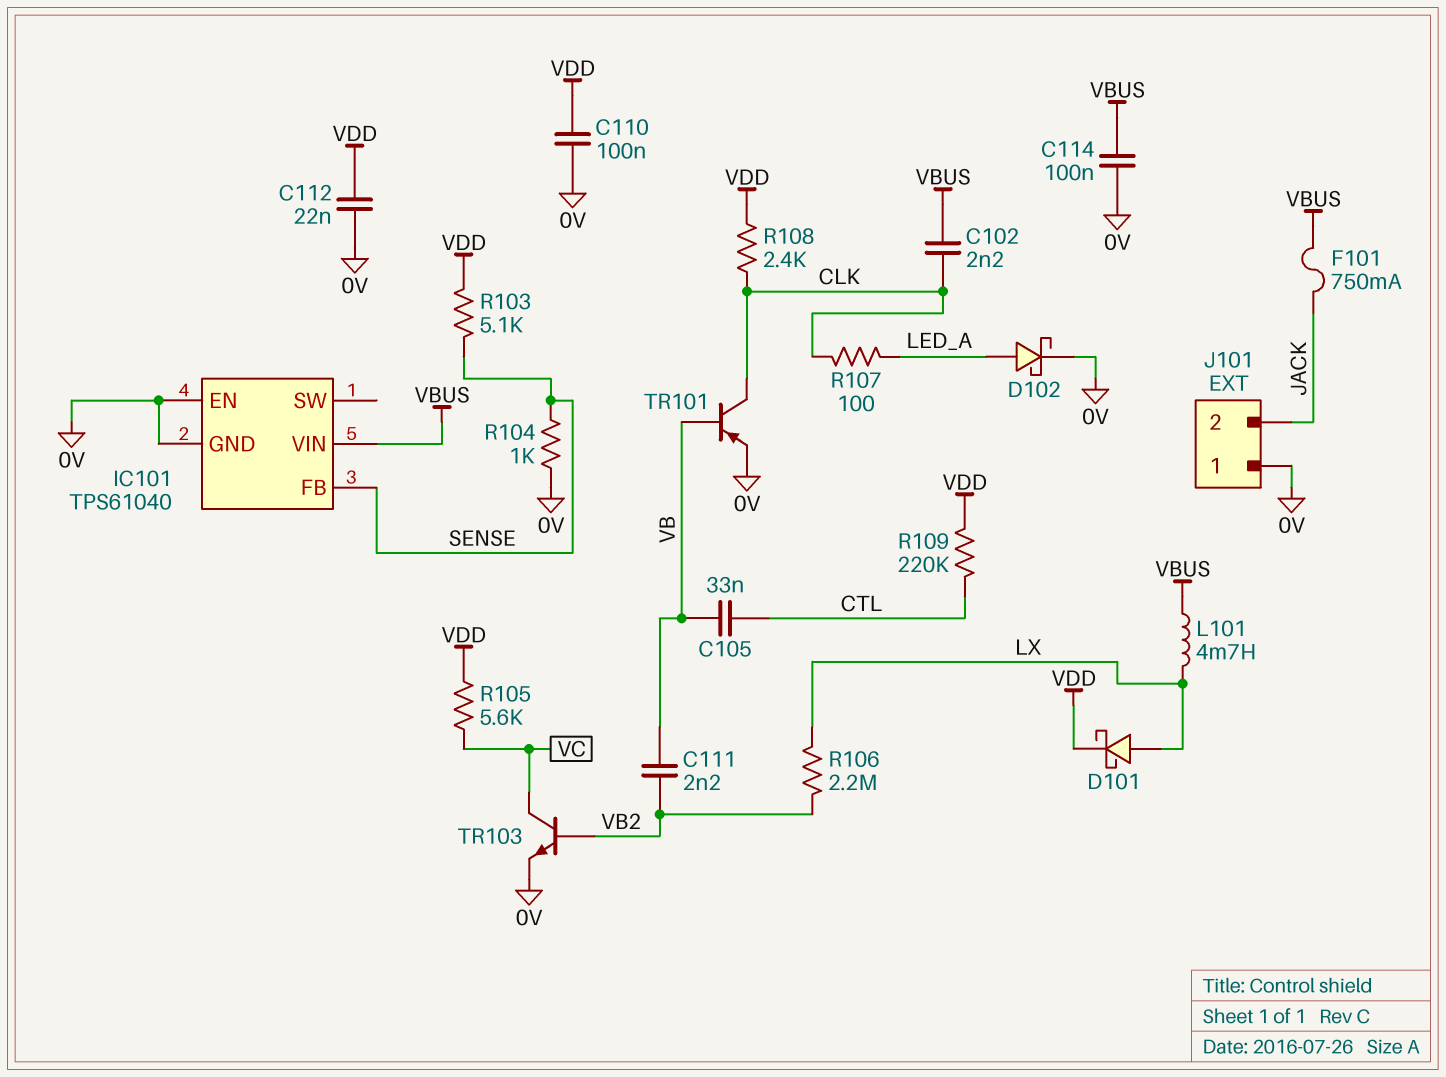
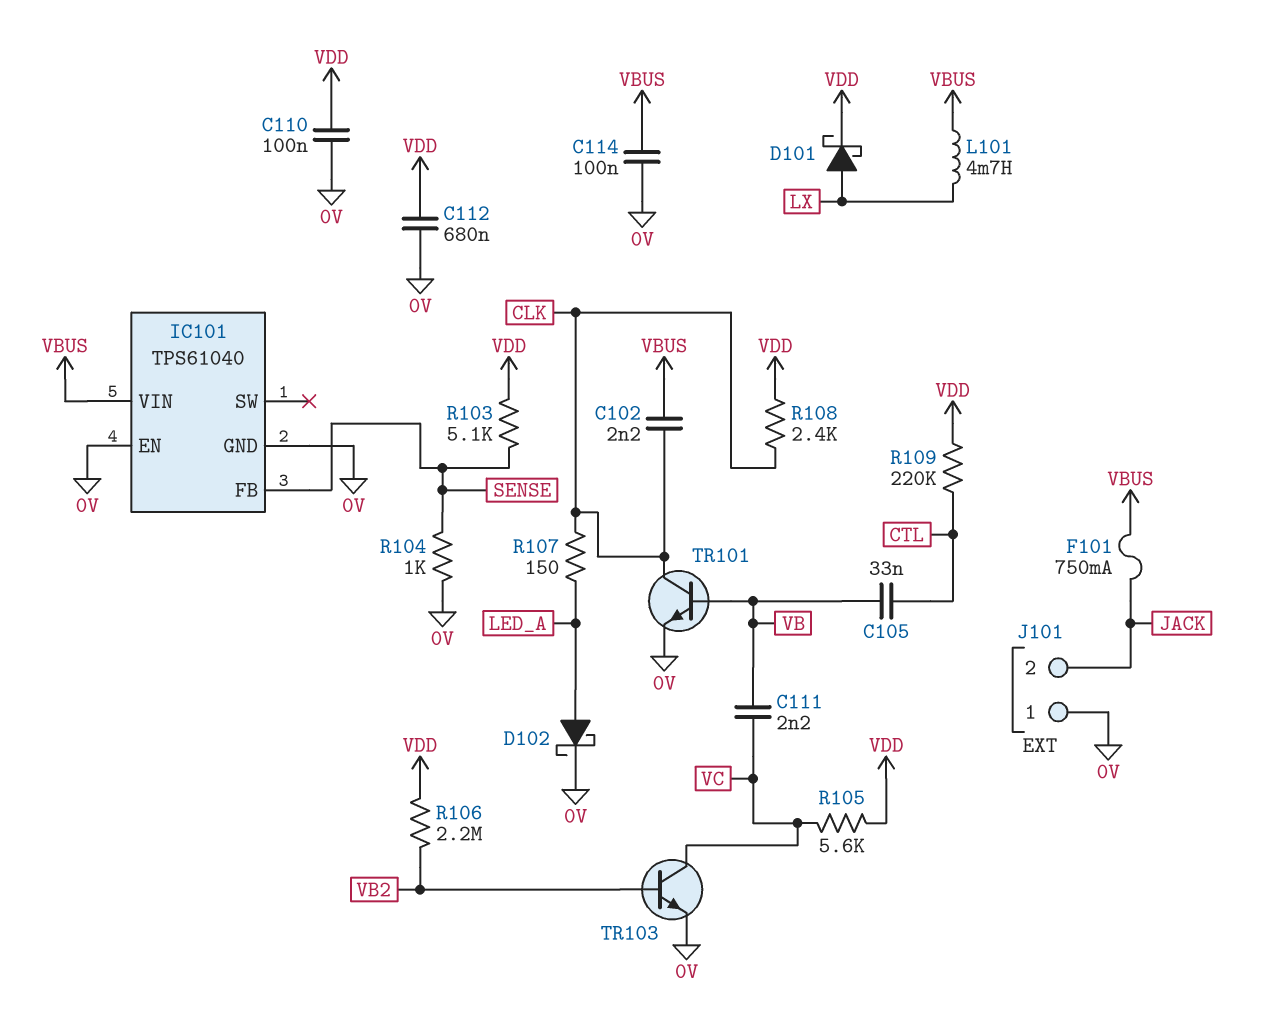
C111: 2.2nF (VB, VB2) -> 2.2nF (VB, VC)
C112: 22nF (0V, VDD) -> 680nF (0V, VDD)
R106: 2.2M (LX, VB2) -> 2.2M (VB2, VDD)
R107: 100 (CLK, LED_A) -> 150 (CLK, LED_A)
TR101: PNP (B VB, C CLK, E 0V) -> NPN (B VB, C CLK, E 0V)

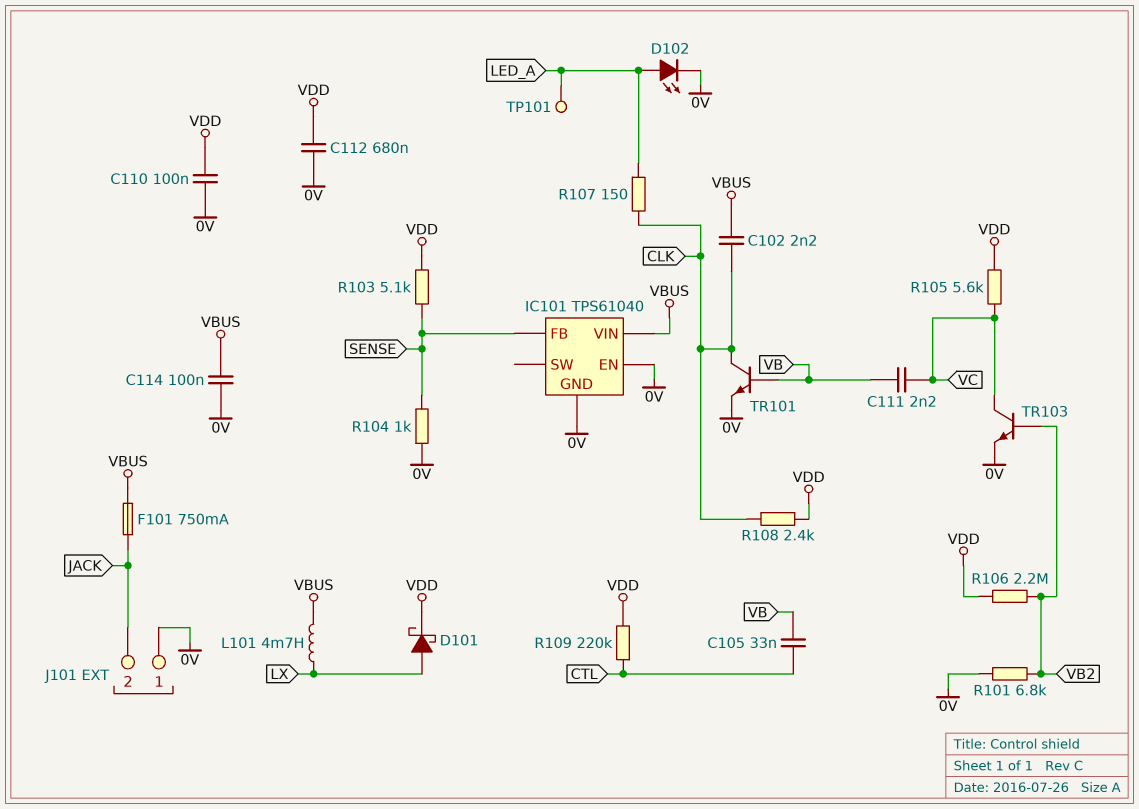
D102: schottky (A LED_A, K 0V) -> LED (A LED_A, K 0V)
R101: none -> 6.8k (0V, VB2)
TP101: none -> test point (LED_A)

